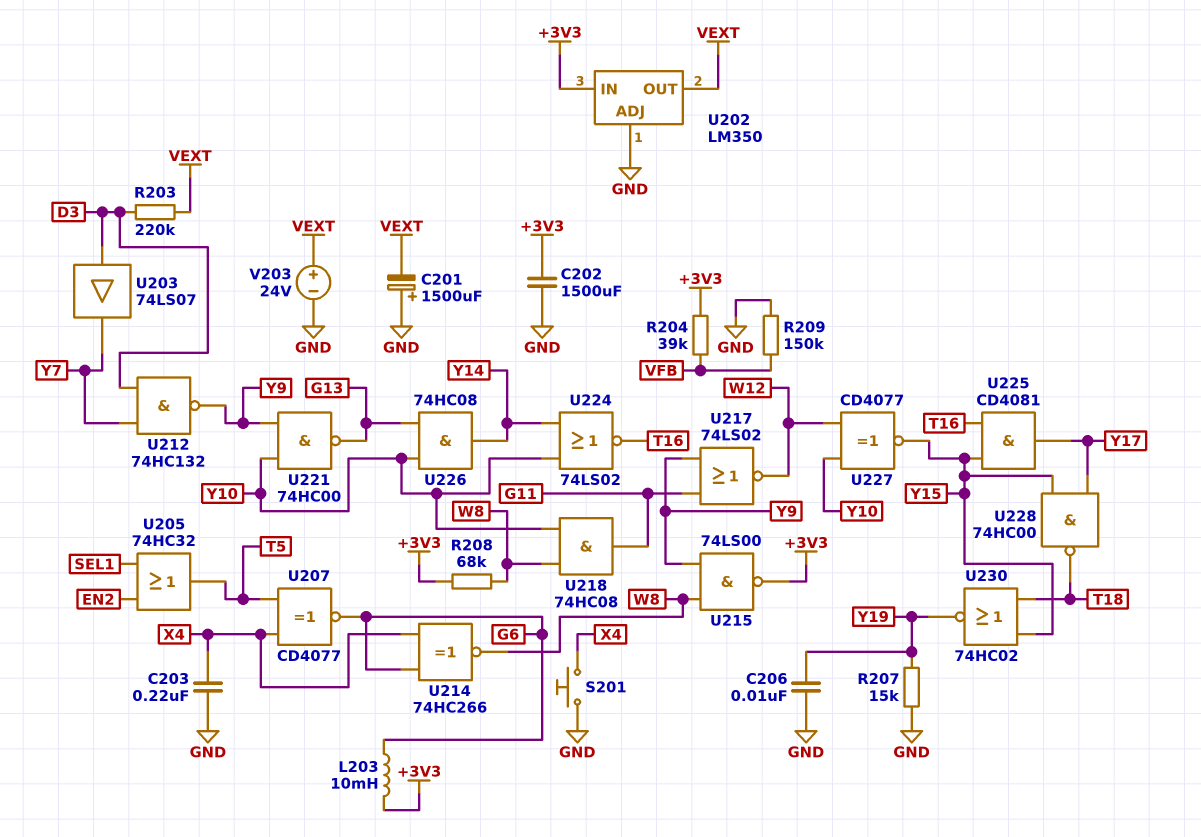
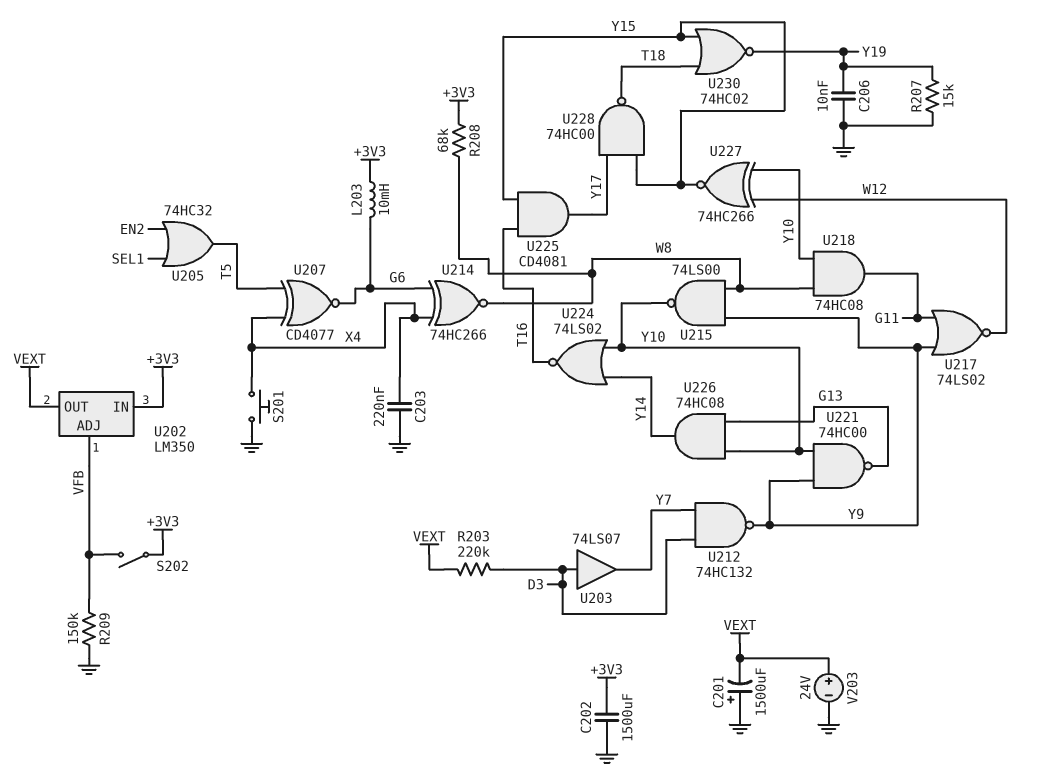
R204: 39k (+3V3, VFB) -> none
S202: none -> switch (+3V3, VFB)
U202 pin ADJ: GND -> VFB
U215: NAND 74LS00 (in W8, in Y9, out +3V3) -> NAND 74LS00 (in W8, in Y9, out Y10)
U227: XNOR CD4077 (in W12, in Y10, out Y15) -> XNOR 74HC266 (in W12, in Y10, out Y15)

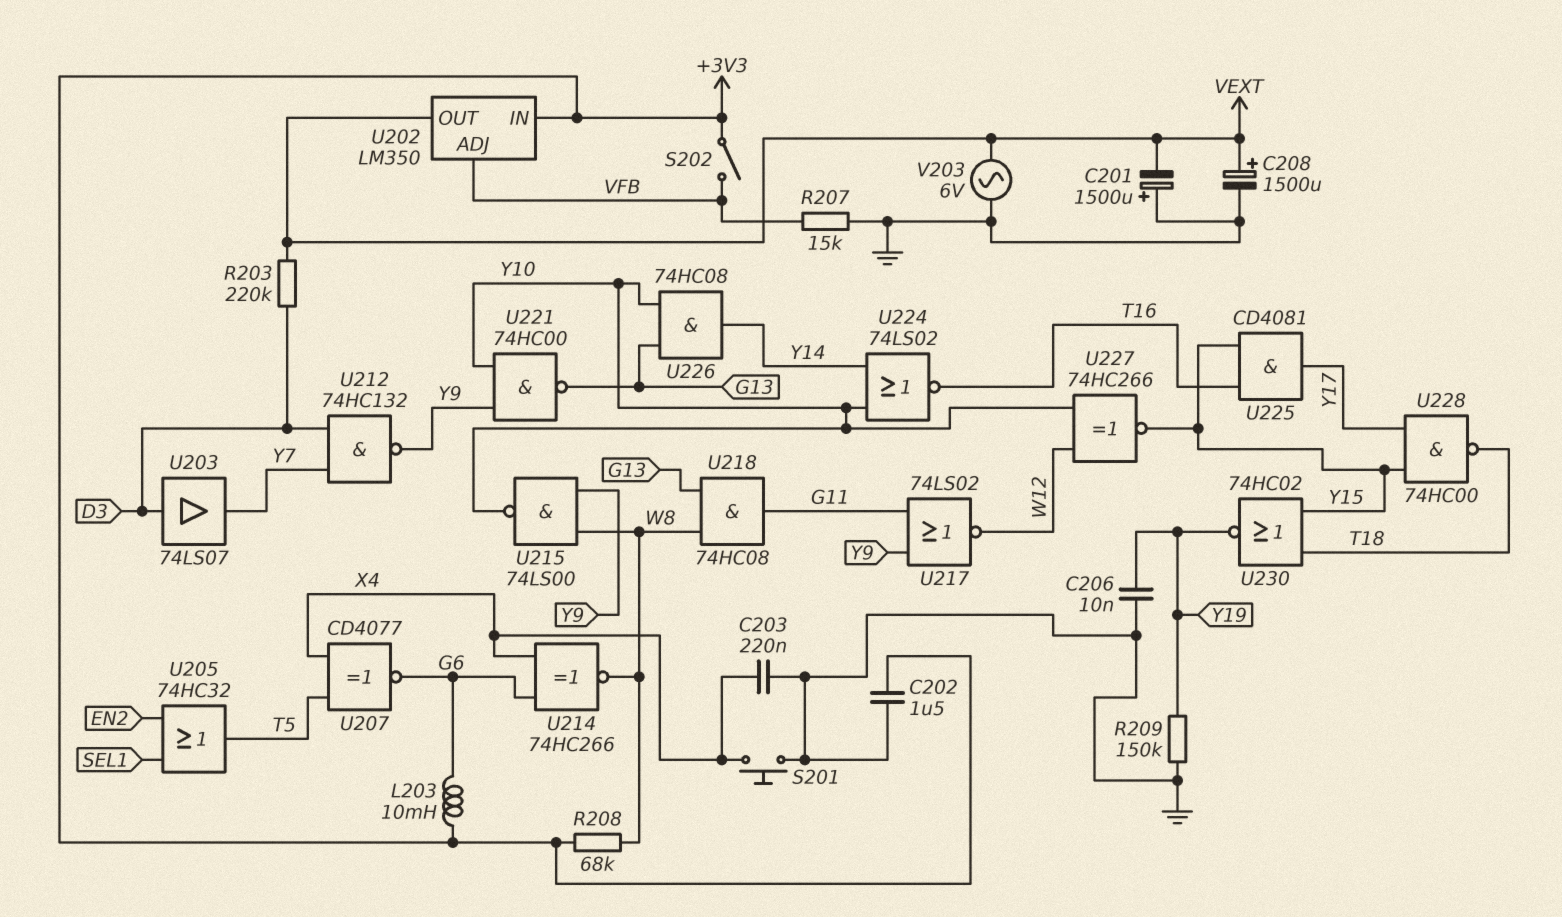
C202: 1500uF (+3V3, GND) -> 1.5uF (+3V3, GND)
C208: none -> 1500uF (plus VEXT, minus GND)
R207: 15k (GND, Y19) -> 15k (GND, VFB)
R209: 150k (GND, VFB) -> 150k (GND, Y19)
U218: AND 74HC08 (in W8, in Y10, out G11) -> AND 74HC08 (in G13, in W8, out G11)
V203: 24V (plus VEXT, minus GND) -> AC 6V (GND, VEXT)

